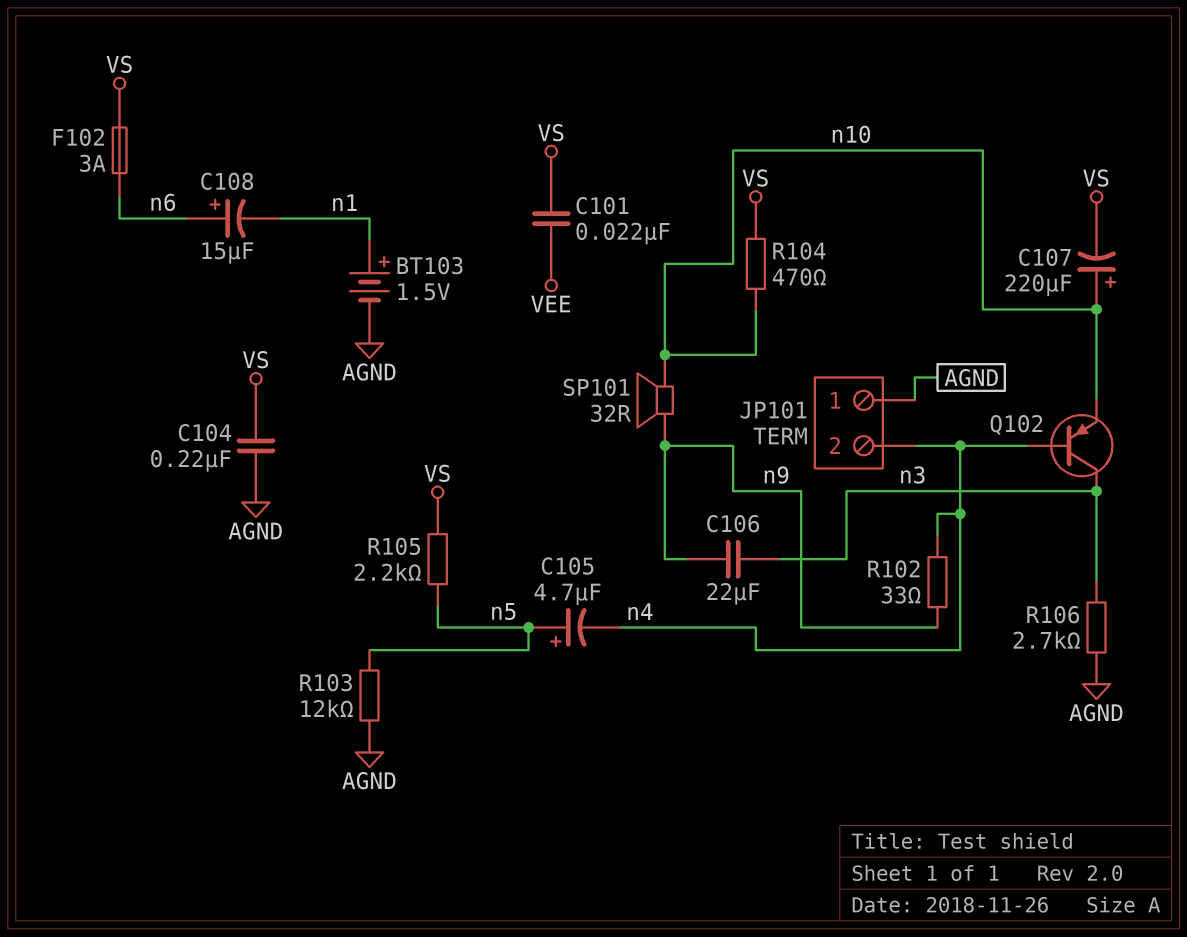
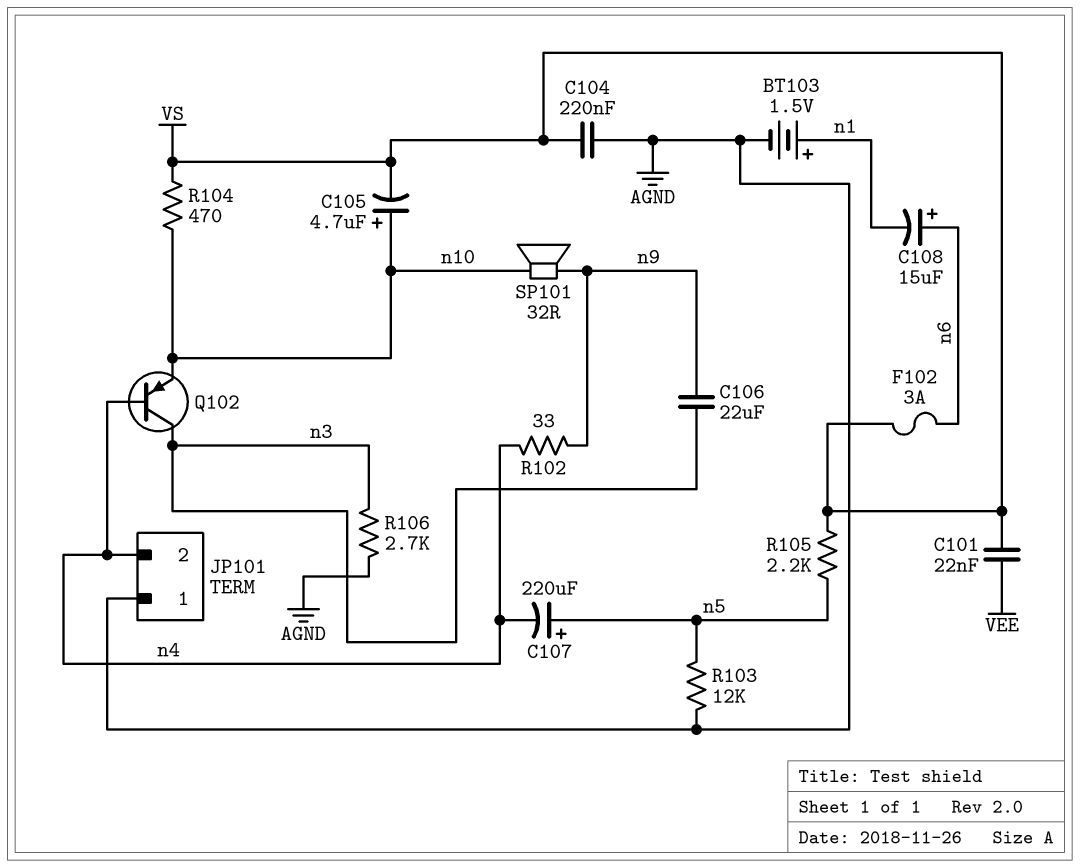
C105: 4.7uF (plus n5, minus n4) -> 4.7uF (plus n10, minus VS)
C107: 220uF (plus n10, minus VS) -> 220uF (plus n5, minus n4)

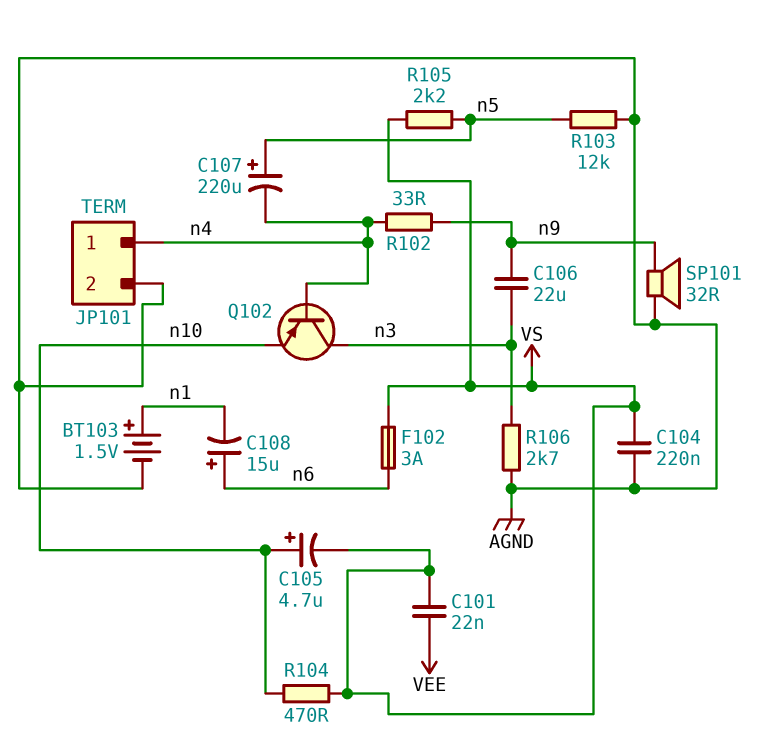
JP101 pin 1: AGND -> n4
JP101 pin 2: n4 -> AGND
SP101: speaker 32R (n9, n10) -> speaker 32R (AGND, n9)

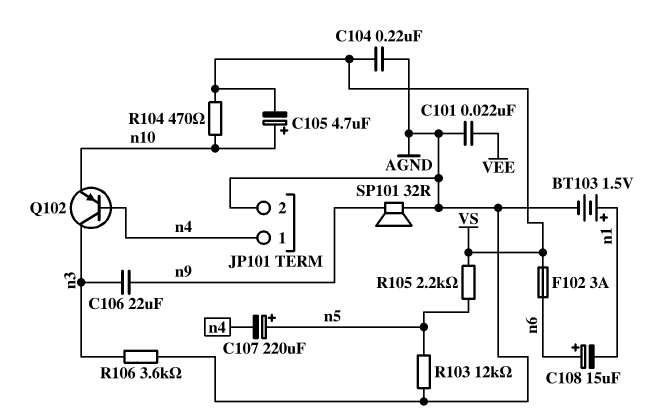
C101: 22nF (VEE, VS) -> 22nF (AGND, VEE)
R102: 33 (n4, n9) -> none
R106: 2.7k (AGND, n3) -> 3.6k (AGND, n3)

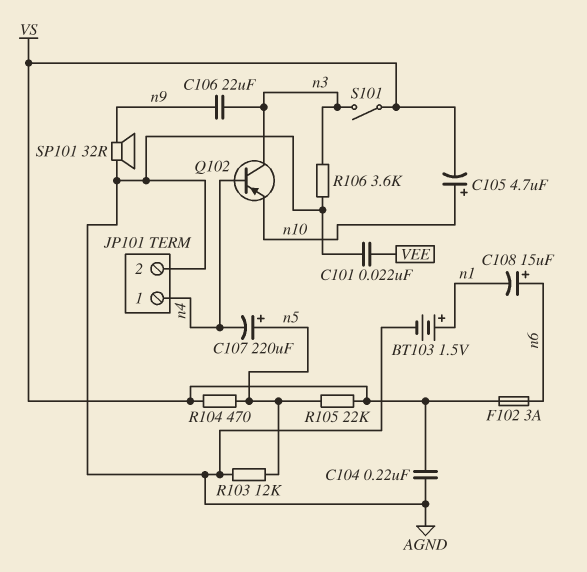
R104: 470 (VS, n10) -> 470 (VS, n5)
R105: 2.2k (VS, n5) -> 22k (VS, n5)
S101: none -> switch (VS, n3)

